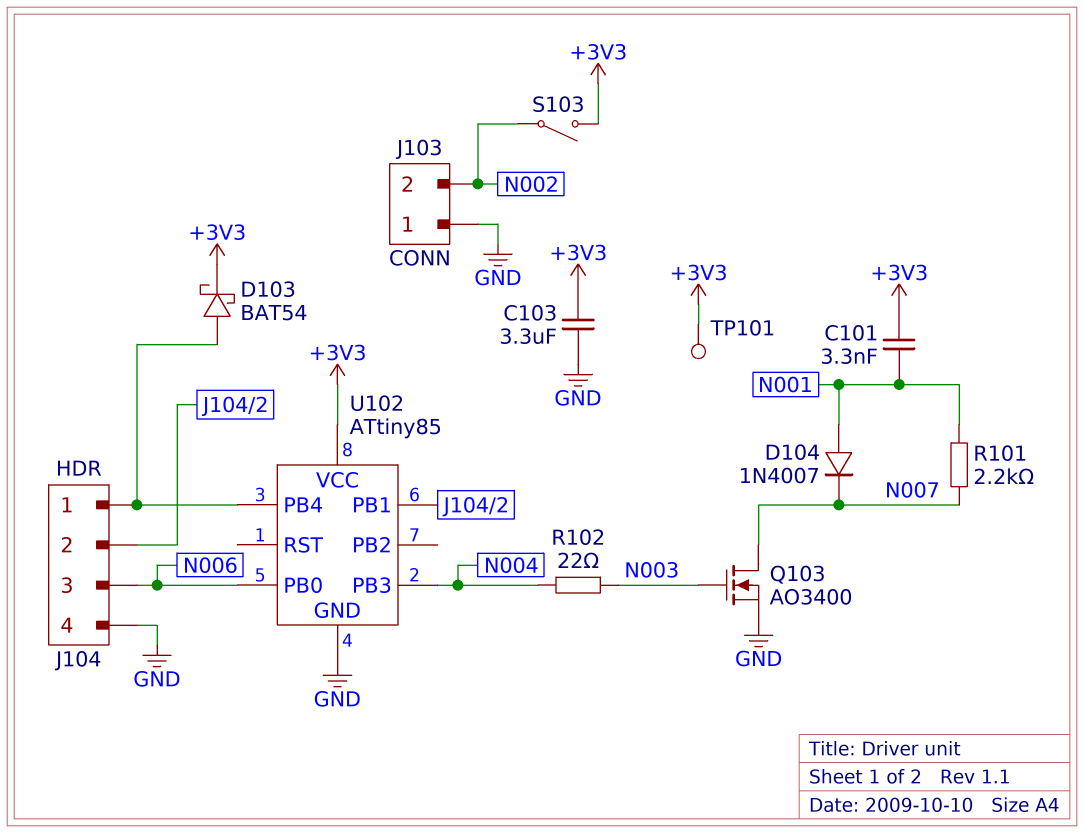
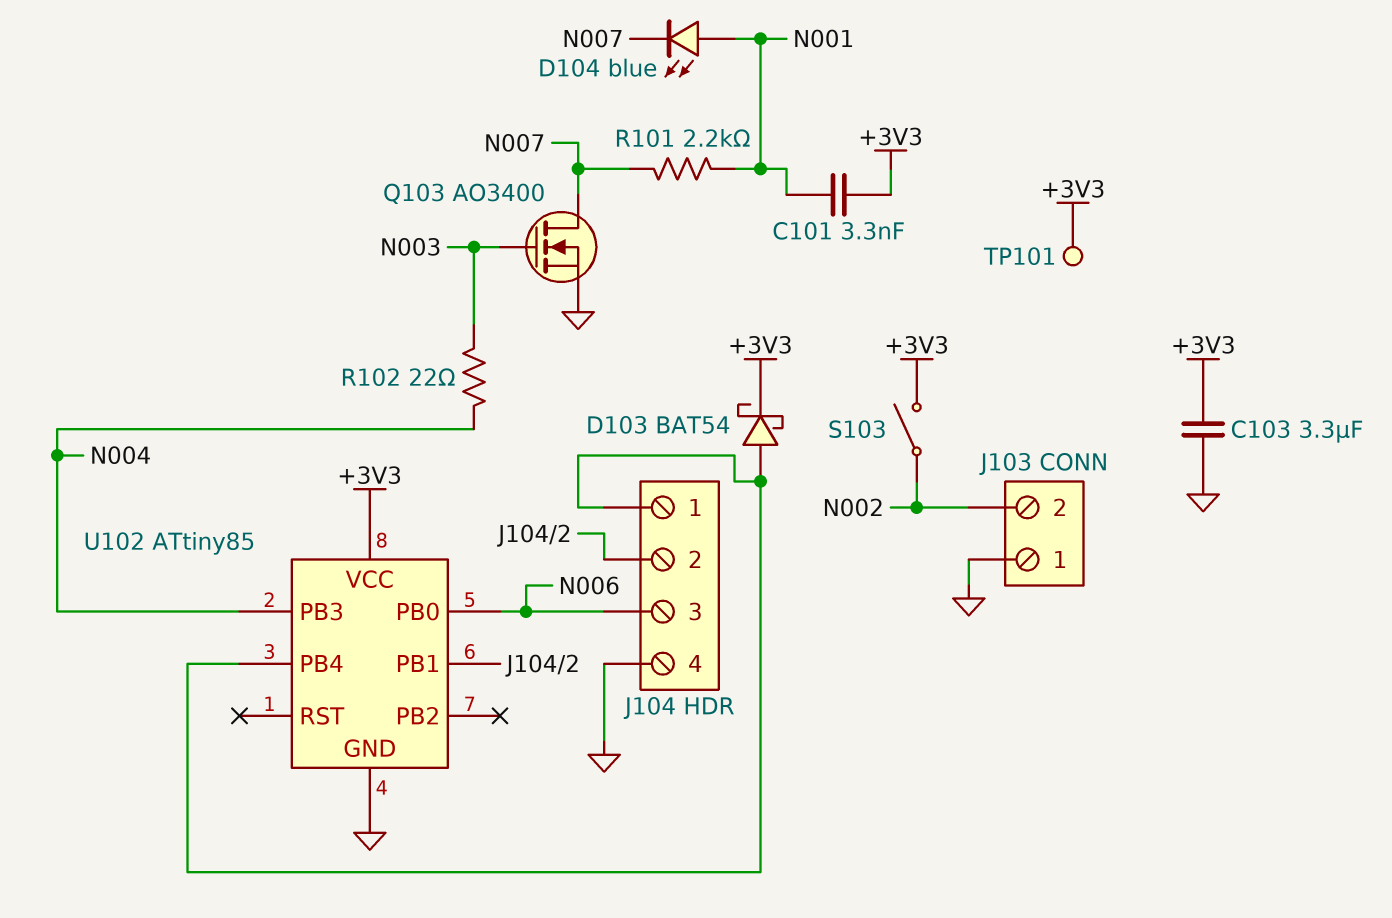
D104: diode 1N4007 (A N001, K N007) -> LED blue (A N001, K N007)

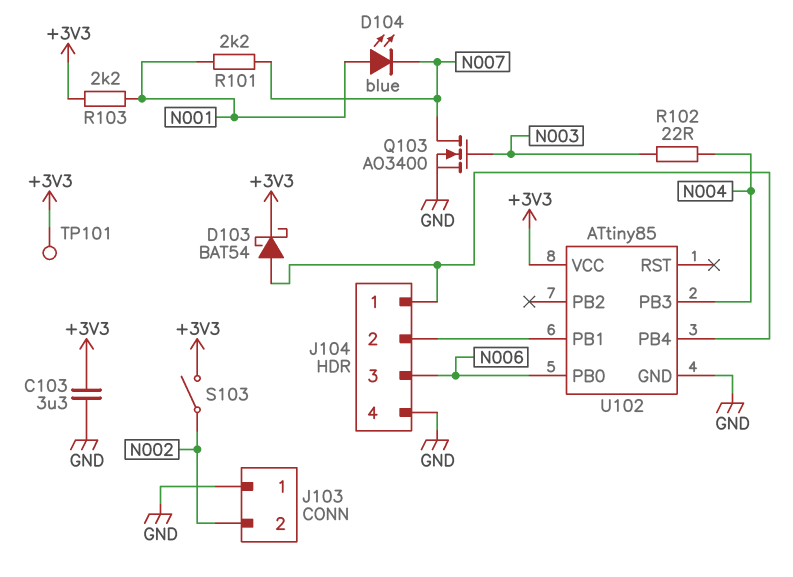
C101: 3.3nF (+3V3, N001) -> none
R103: none -> 2.2k (+3V3, N001)

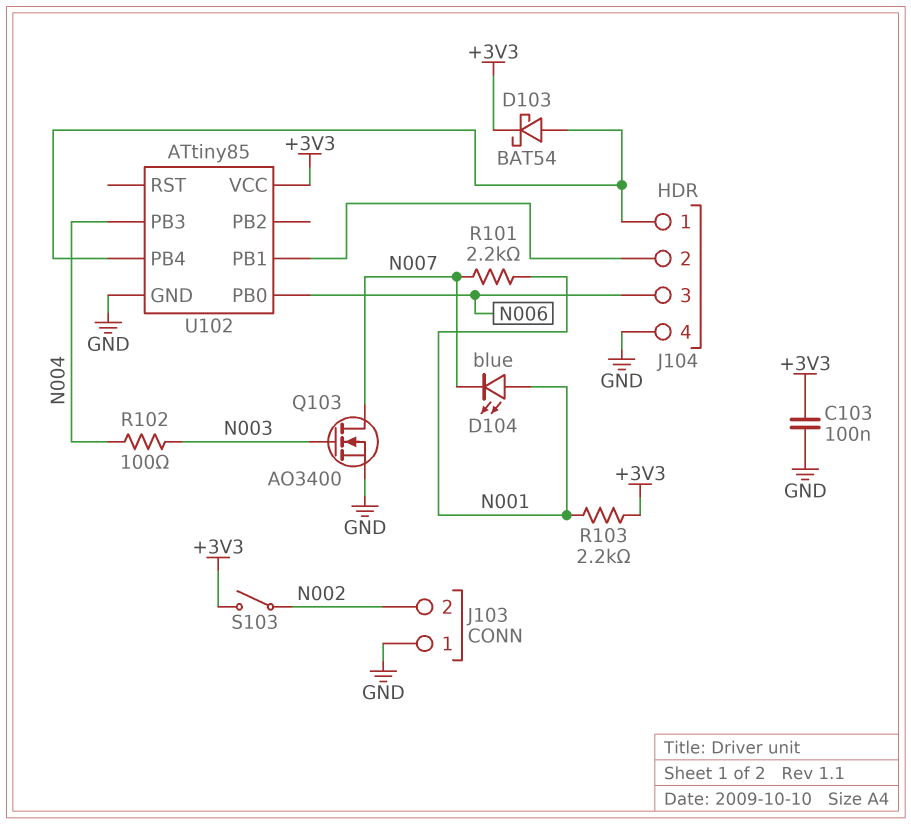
C103: 3.3uF (+3V3, GND) -> 100nF (+3V3, GND)
R102: 22 (N003, N004) -> 100 (N003, N004)
TP101: test point (+3V3) -> none

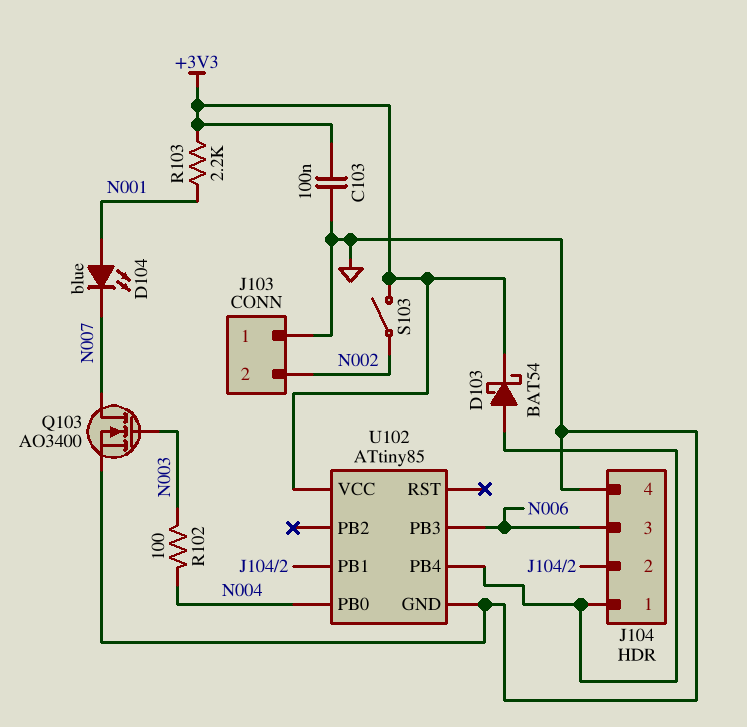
R101: 2.2k (N001, N007) -> none
U102 pin PB0: N006 -> N004
U102 pin PB3: N004 -> N006

